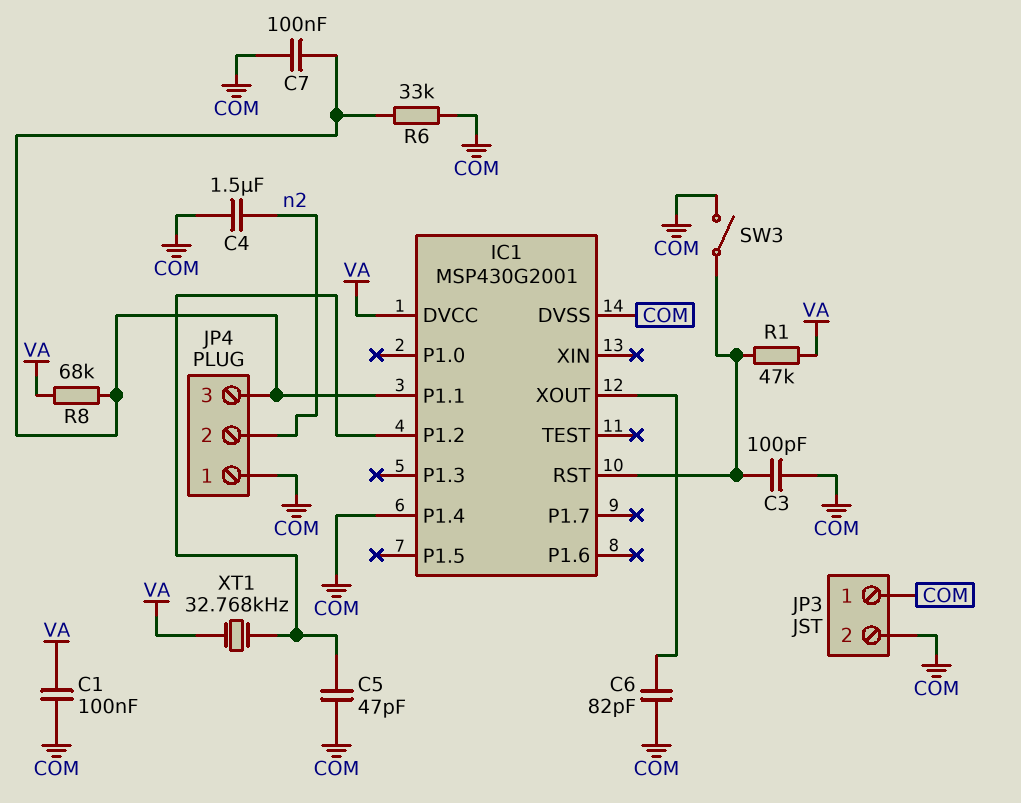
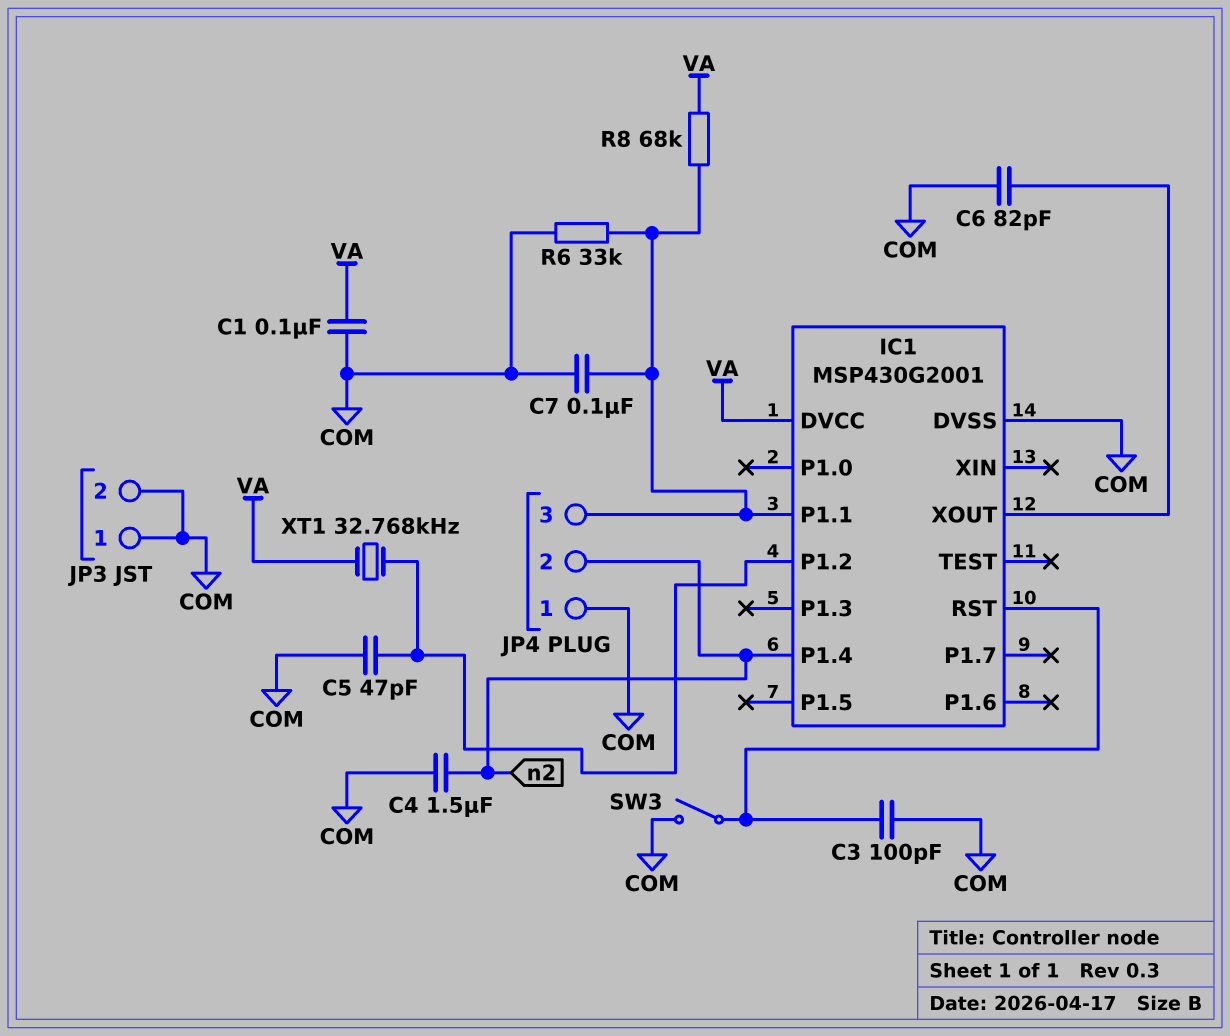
IC1 pin P1.4: COM -> n2
R1: 47k (IC1/RST, VA) -> none

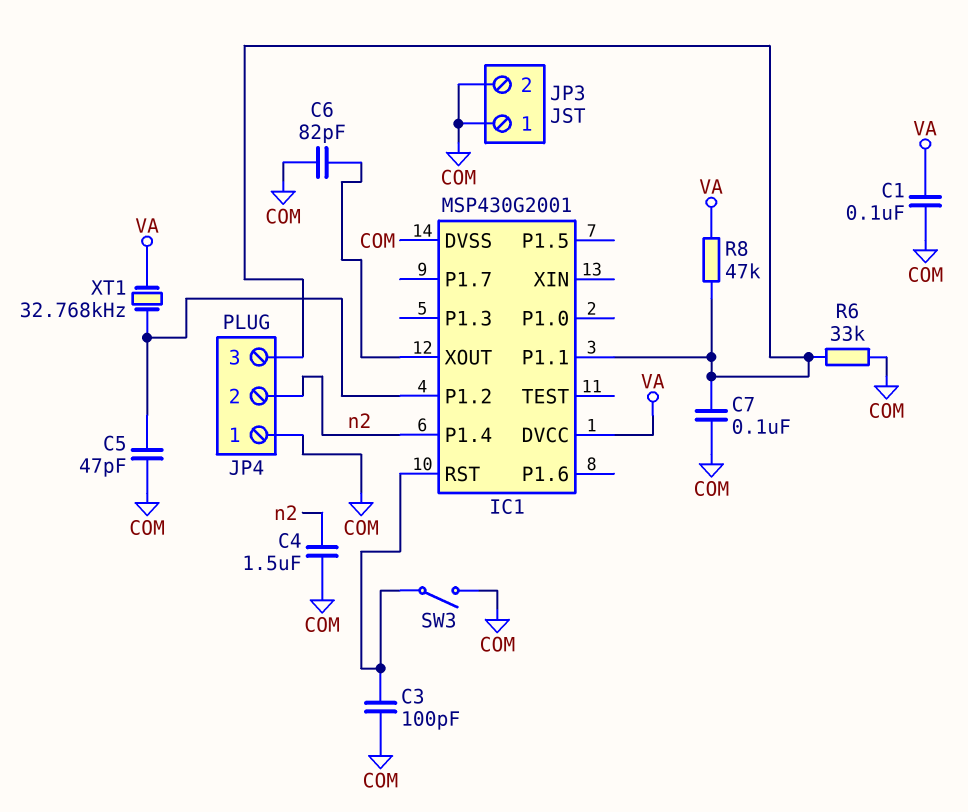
R8: 68k (IC1/P1.1, VA) -> 47k (IC1/P1.1, VA)

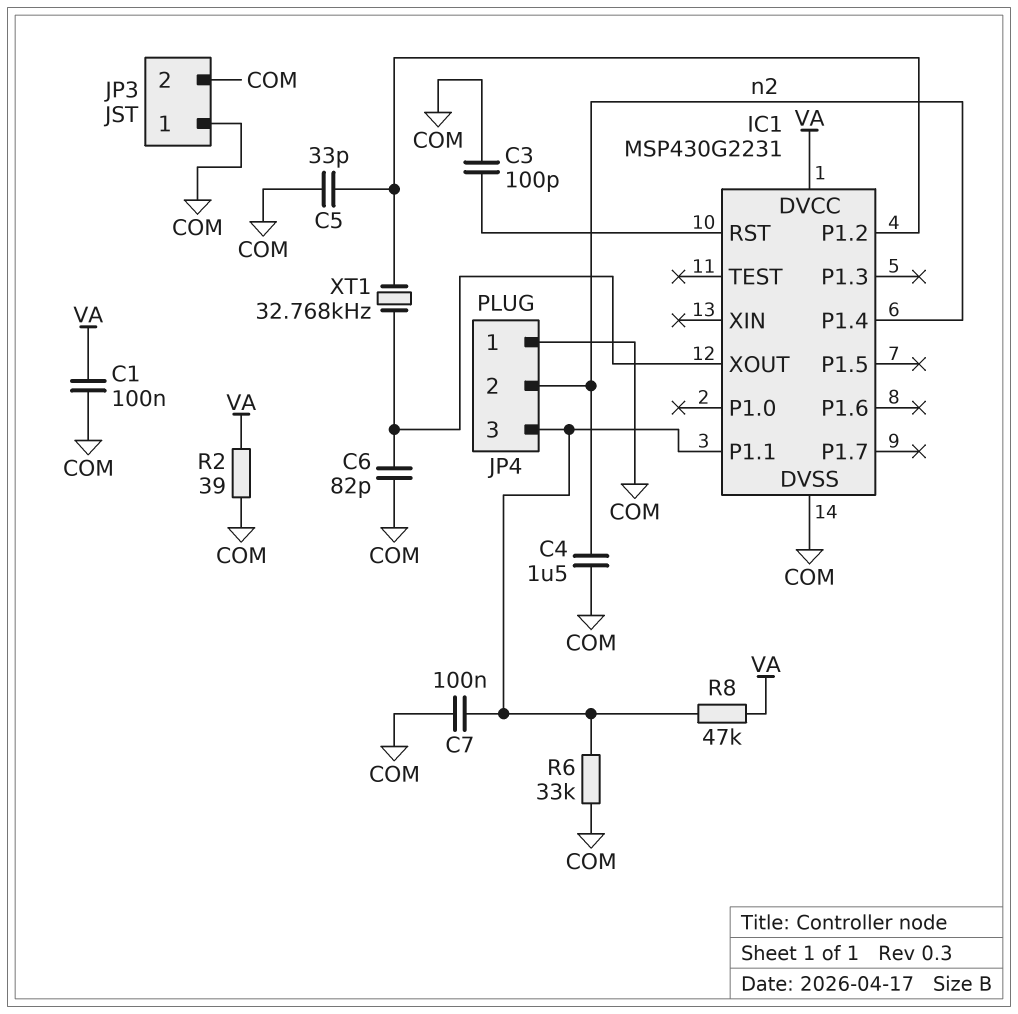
C5: 47pF (COM, IC1/P1.2) -> 33pF (COM, IC1/P1.2)
IC1: MSP430G2001 -> MSP430G2231
R2: none -> 39 (COM, VA)
SW3: switch (COM, IC1/RST) -> none
XT1: 32.768kHz (IC1/P1.2, VA) -> 32.768kHz (IC1/P1.2, IC1/XOUT)

